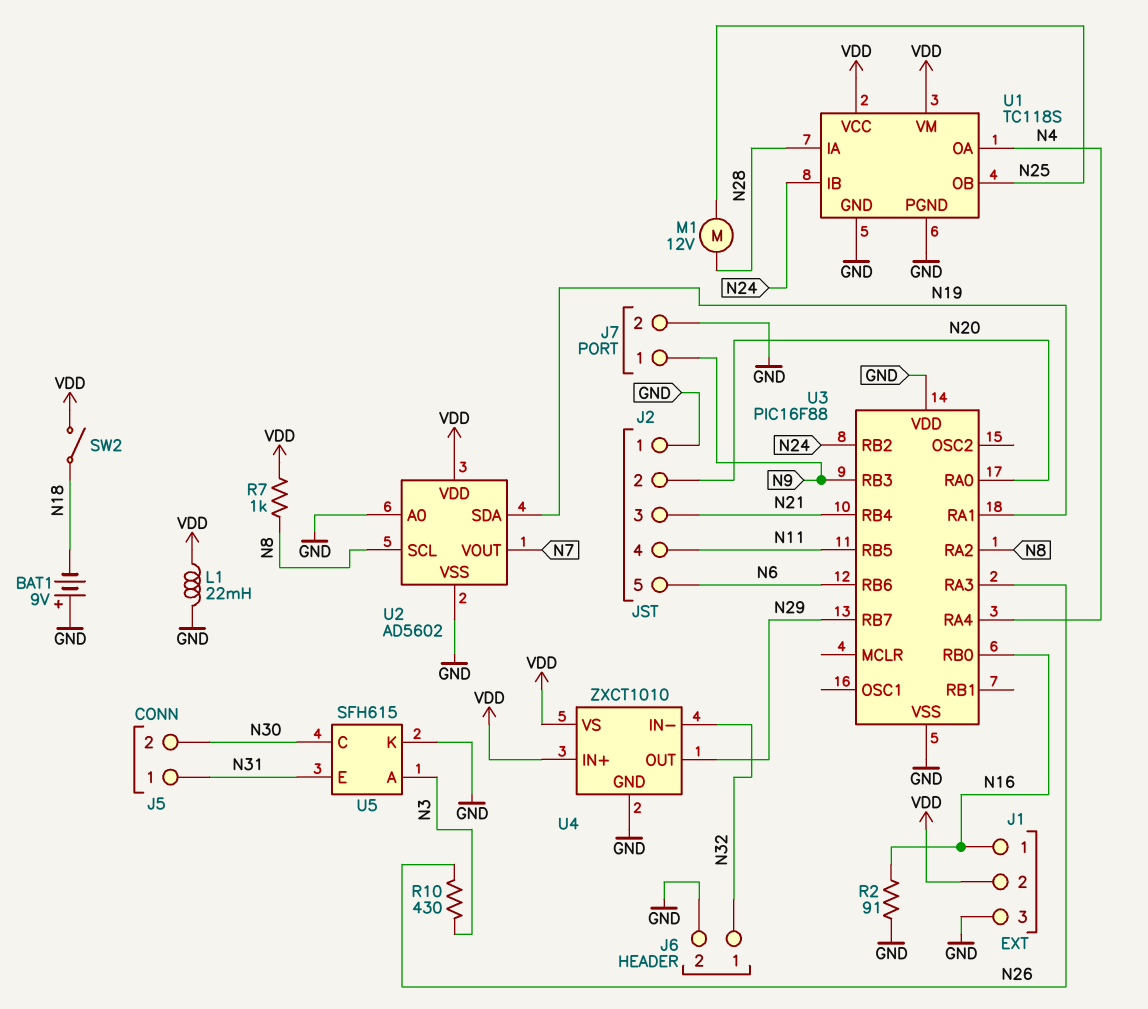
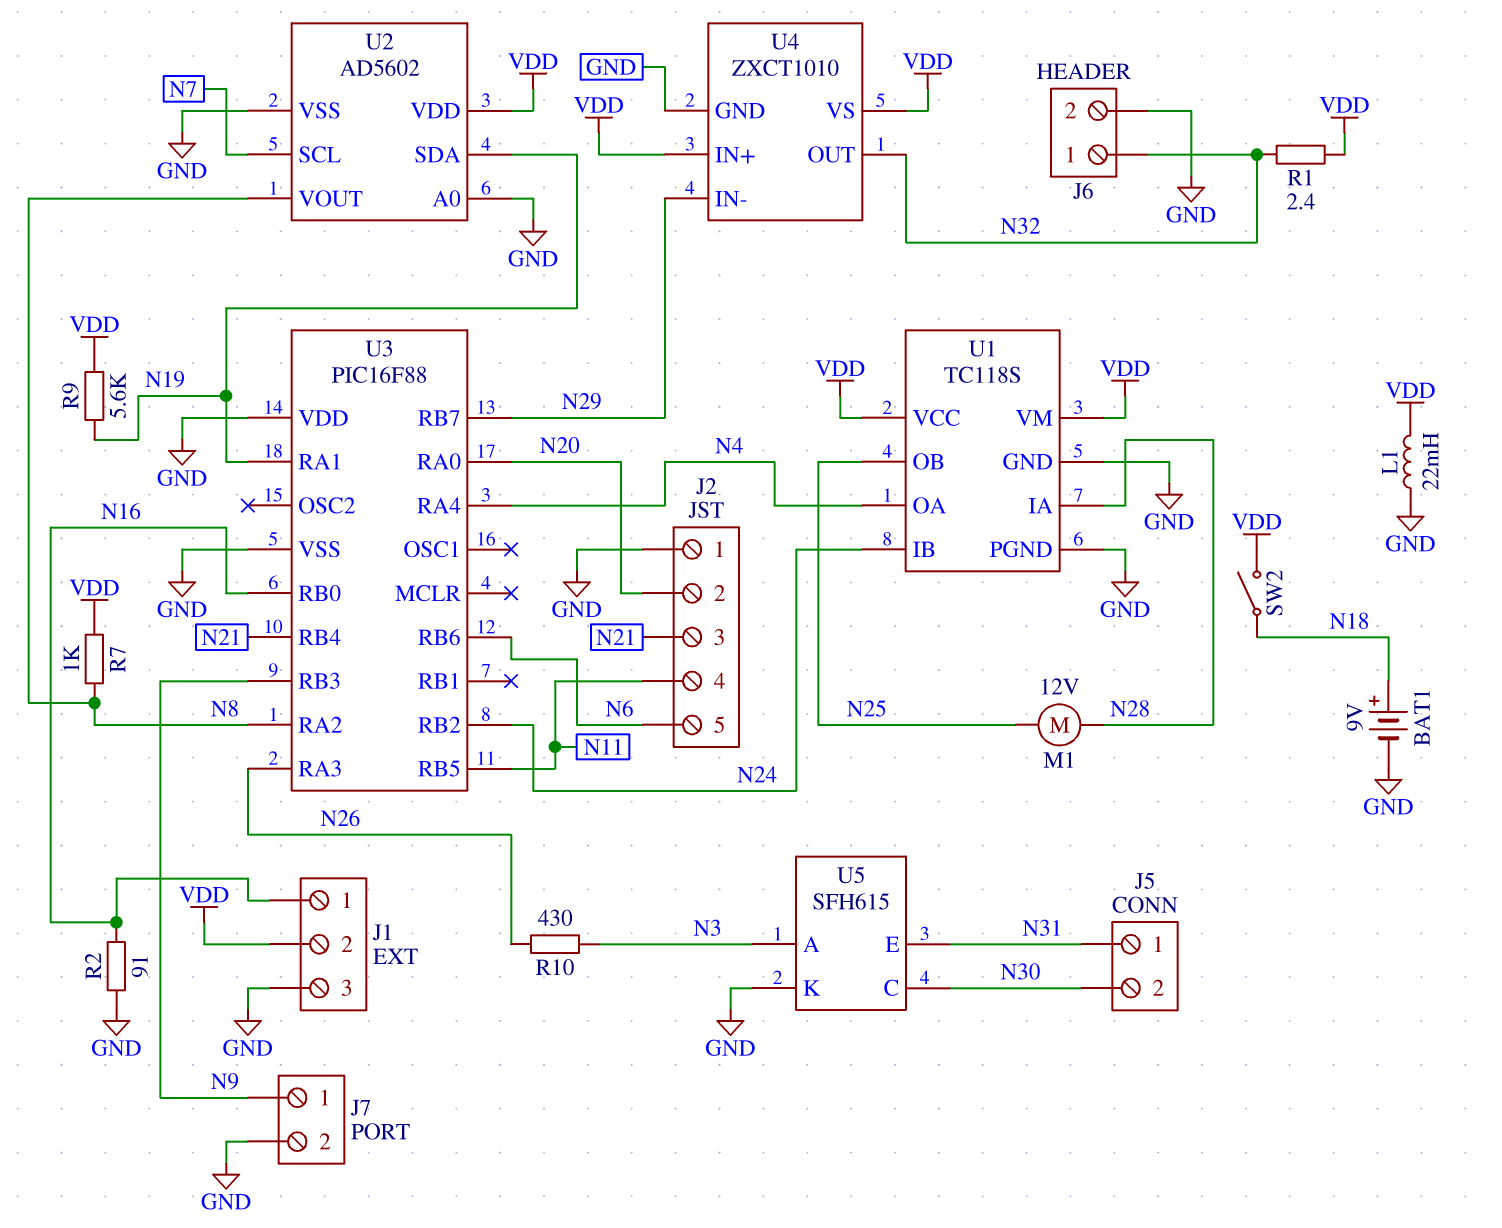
BAT1: 9V (plus GND, minus N18) -> 9V (plus N18, minus GND)
R1: none -> 2.4 (N32, VDD)
R9: none -> 5.6k (N19, VDD)
U2 pin SCL: N8 -> N7
U2 pin VOUT: N7 -> N8
U4 pin IN-: N32 -> N29
U4 pin OUT: N29 -> N32

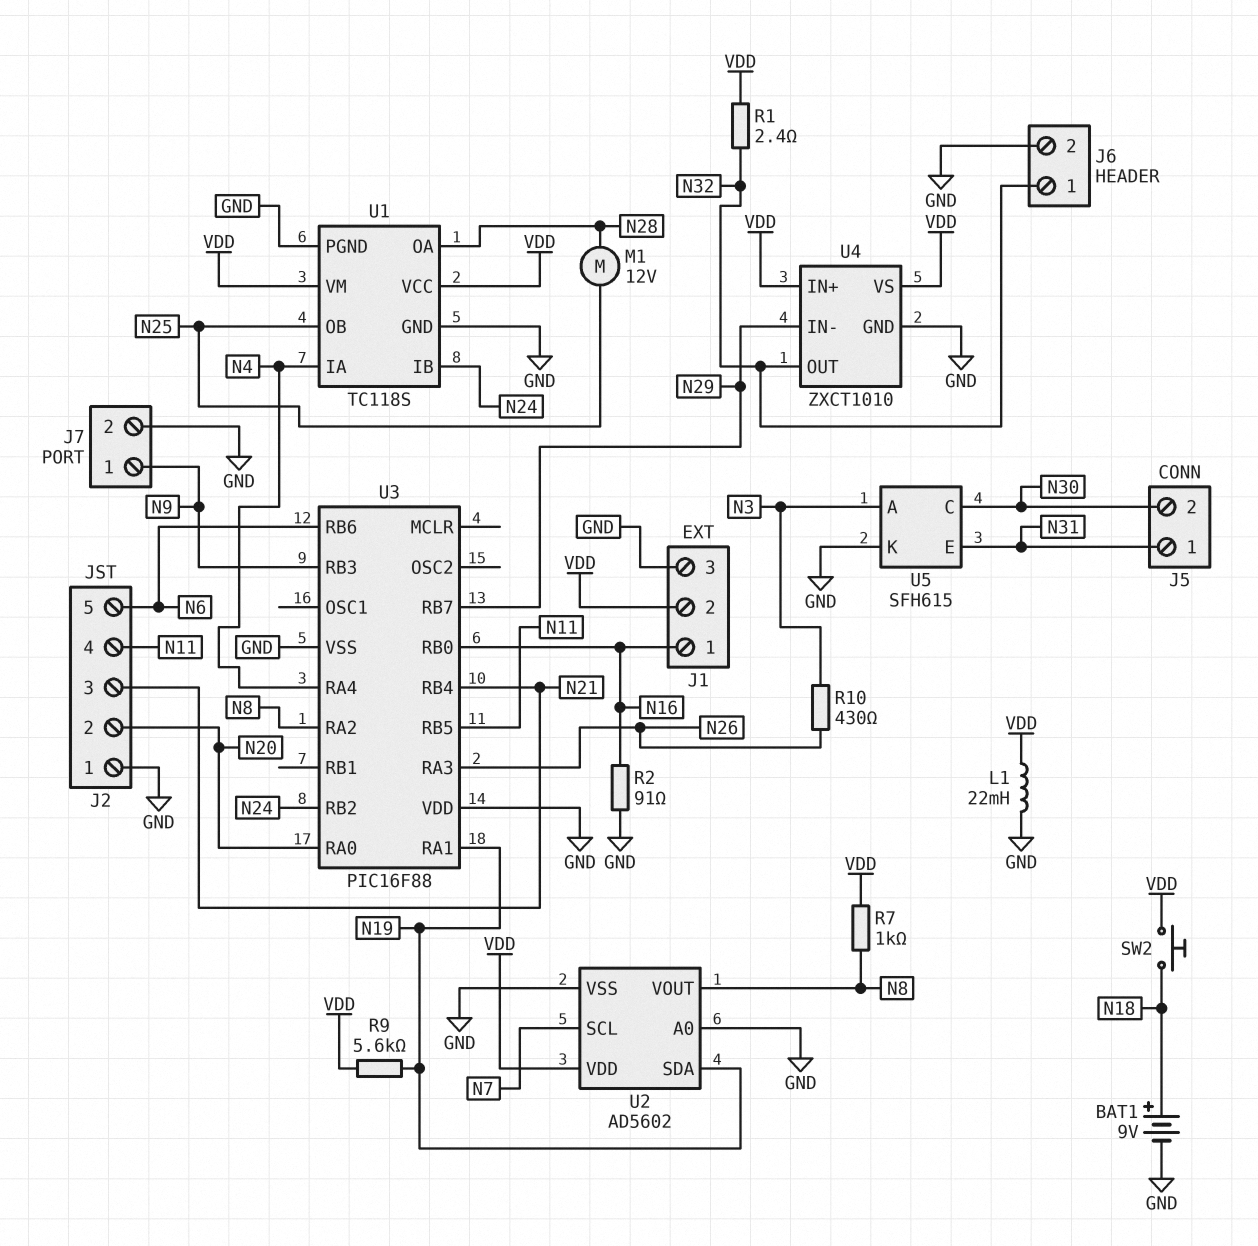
SW2: switch (N18, VDD) -> button (N18, VDD)
U1 pin IA: N28 -> N4
U1 pin OA: N4 -> N28

